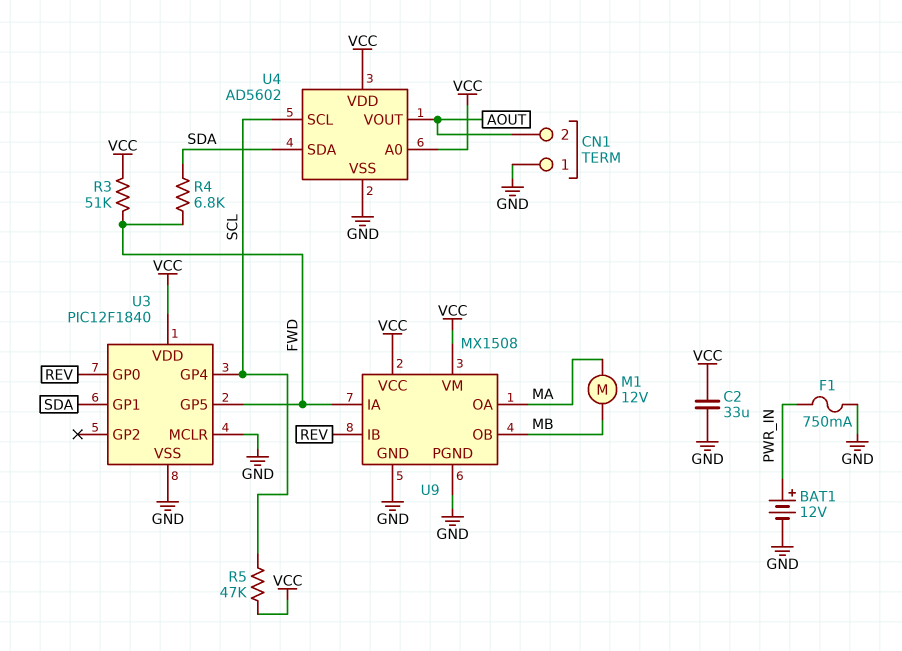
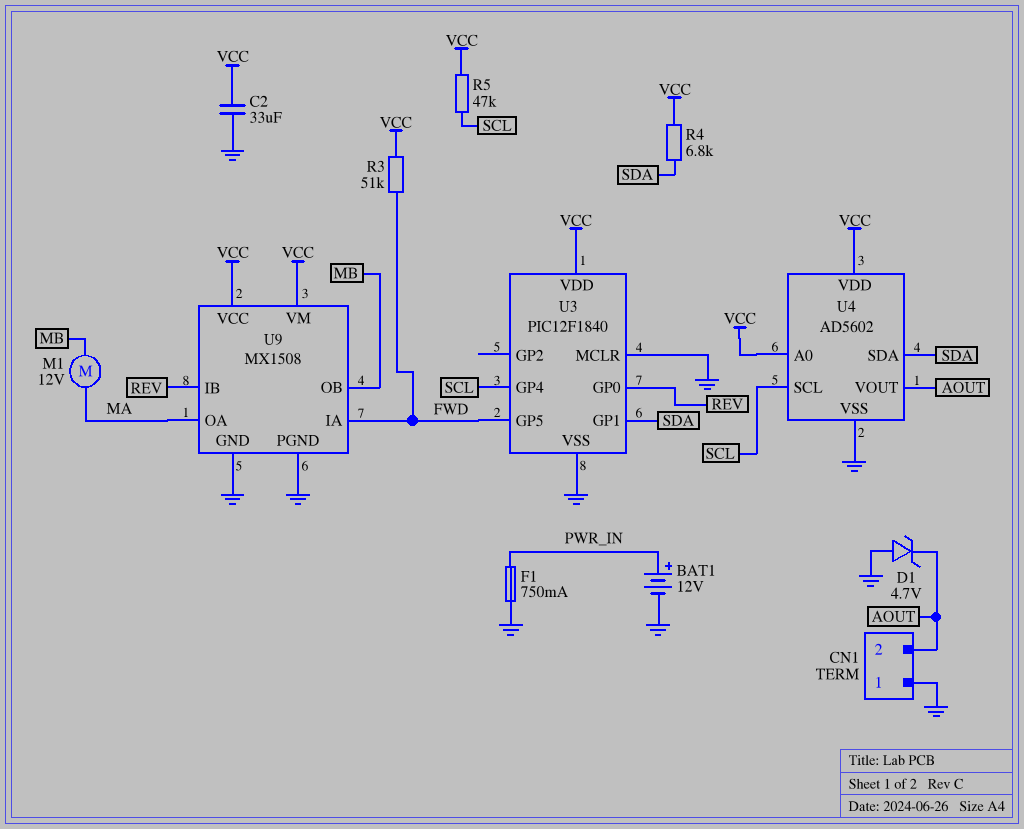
D1: none -> zener 4.7V (A GND, K AOUT)
R4: 6.8k (FWD, SDA) -> 6.8k (SDA, VCC)

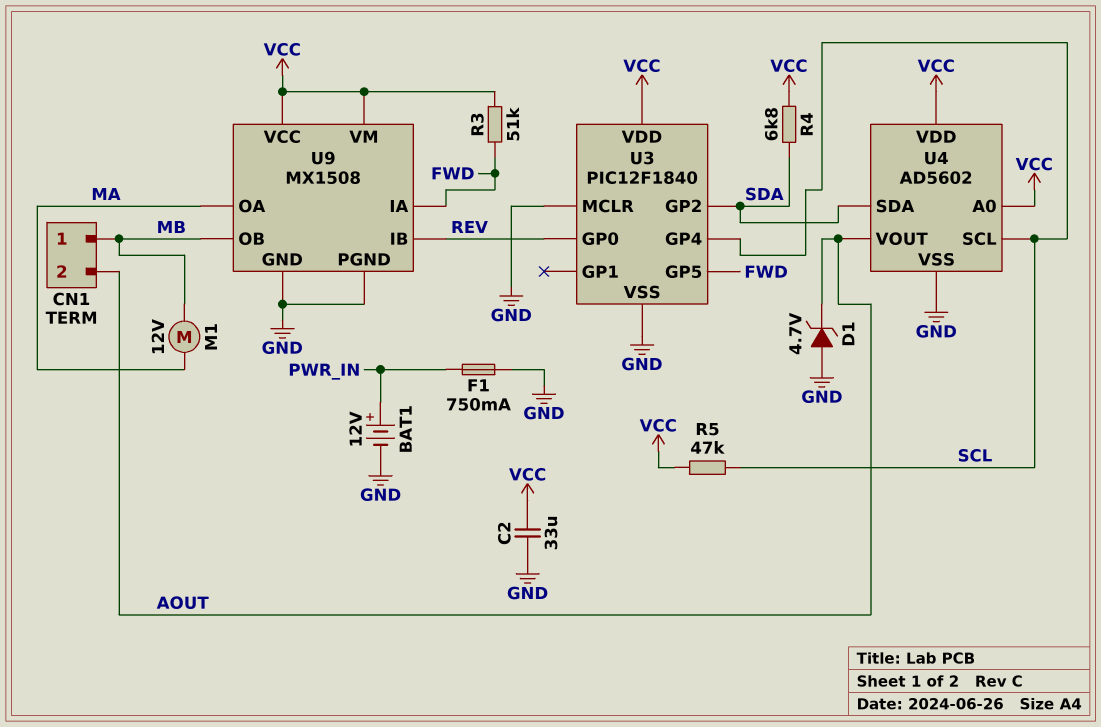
CN1 pin 1: GND -> MB
U3 pin GP1: SDA -> none
U3 pin GP2: none -> SDA

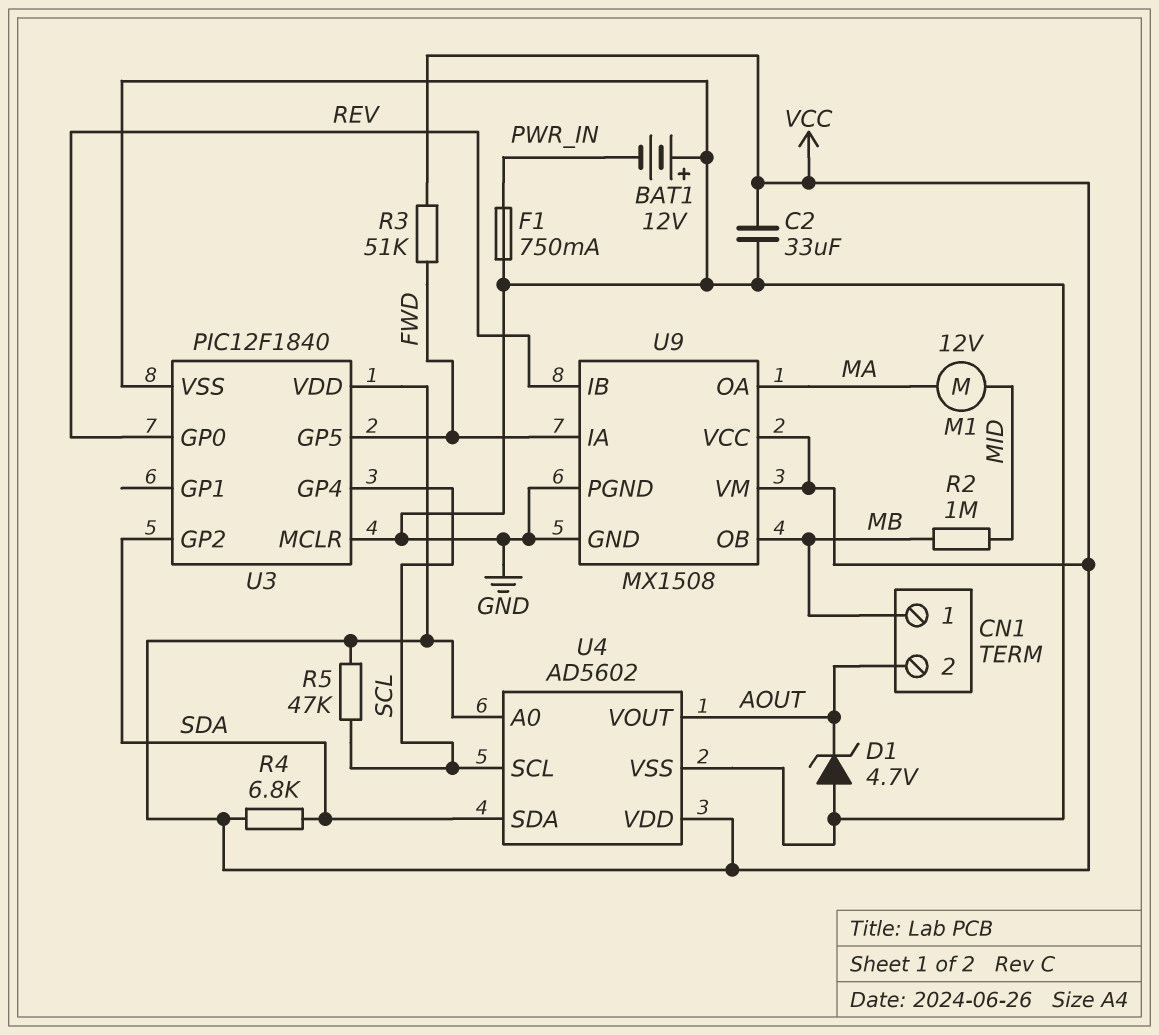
BAT1: 12V (plus PWR_IN, minus GND) -> 12V (plus GND, minus PWR_IN)
M1: motor 12V (MA, MB) -> motor 12V (MA, MID)
R2: none -> 1M (MB, MID)

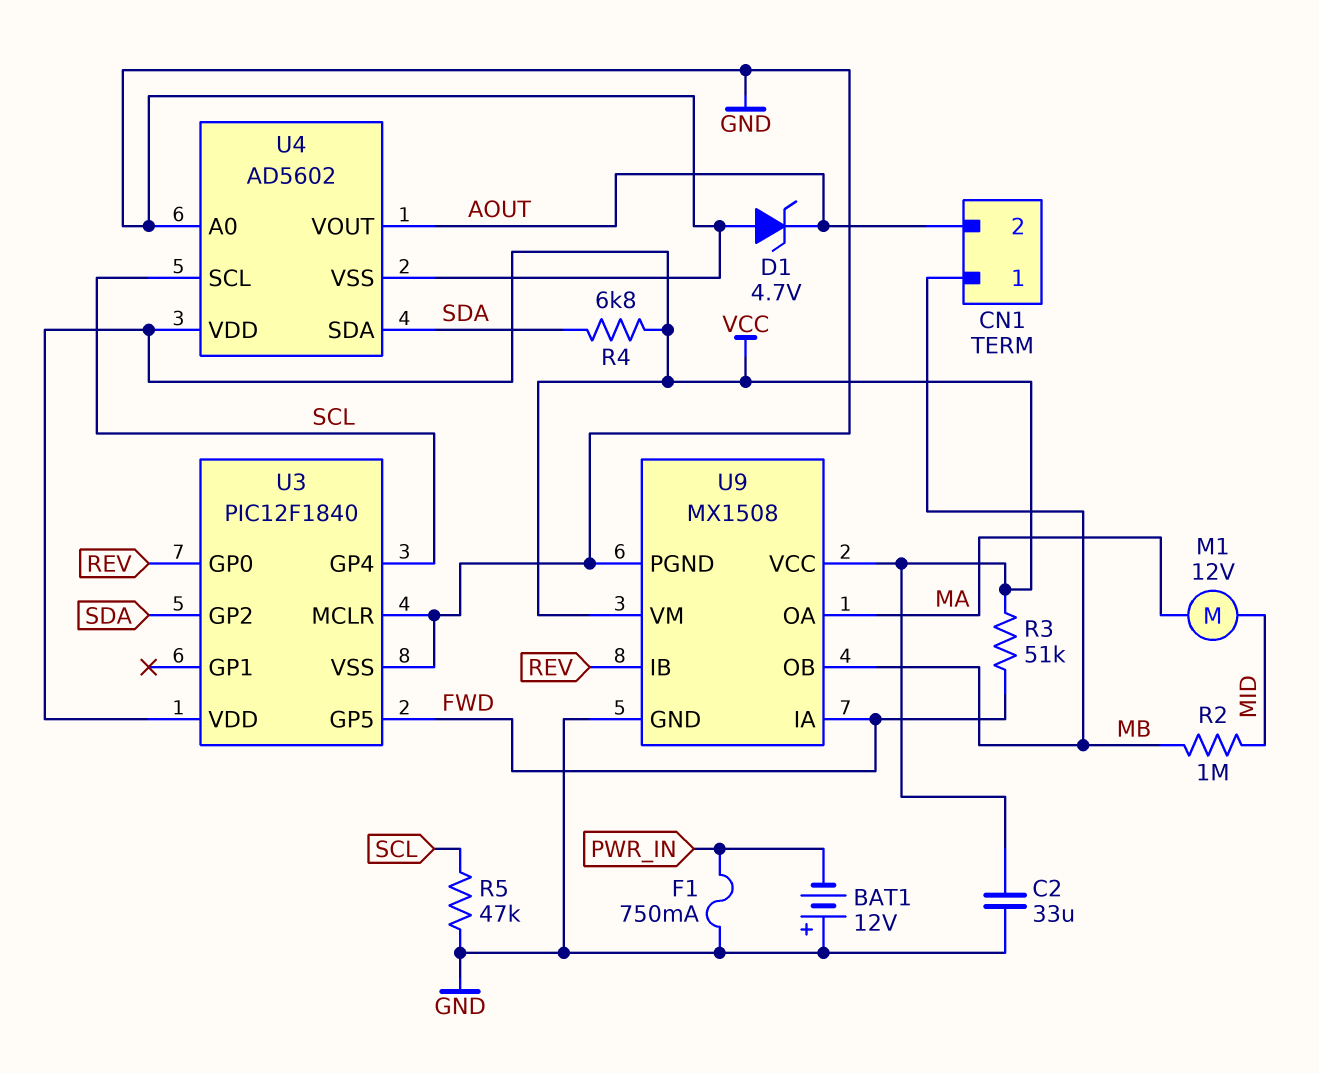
R5: 47k (SCL, VCC) -> 47k (GND, SCL)
U4 pin A0: VCC -> GND

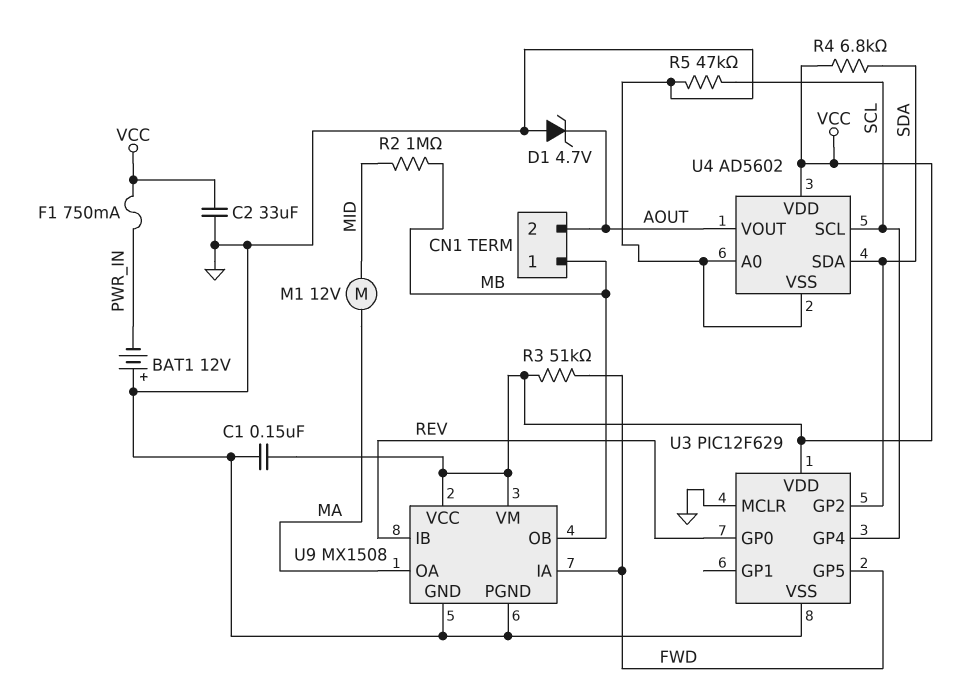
C1: none -> 150nF (GND, VCC)
F1: 750mA (GND, PWR_IN) -> 750mA (PWR_IN, VCC)
U3: PIC12F1840 -> PIC12F629

